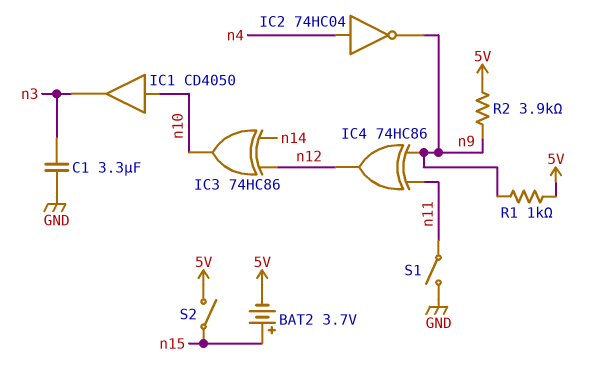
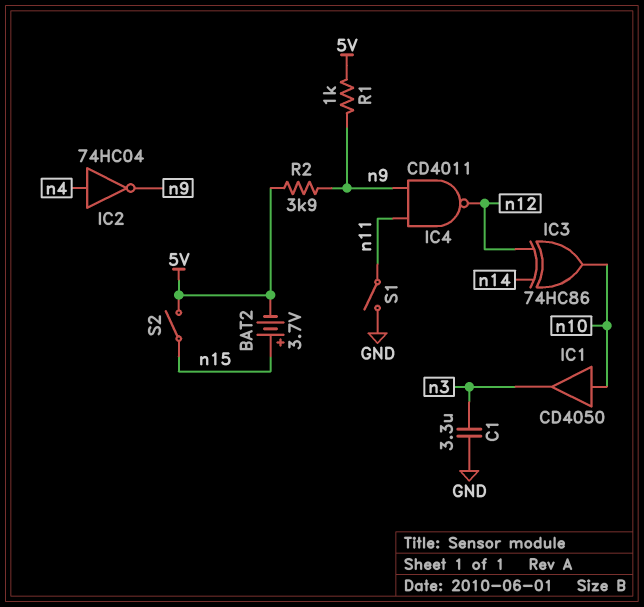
IC4: XOR 74HC86 (in n9, in n11, out n12) -> NAND CD4011 (in n9, in n11, out n12)

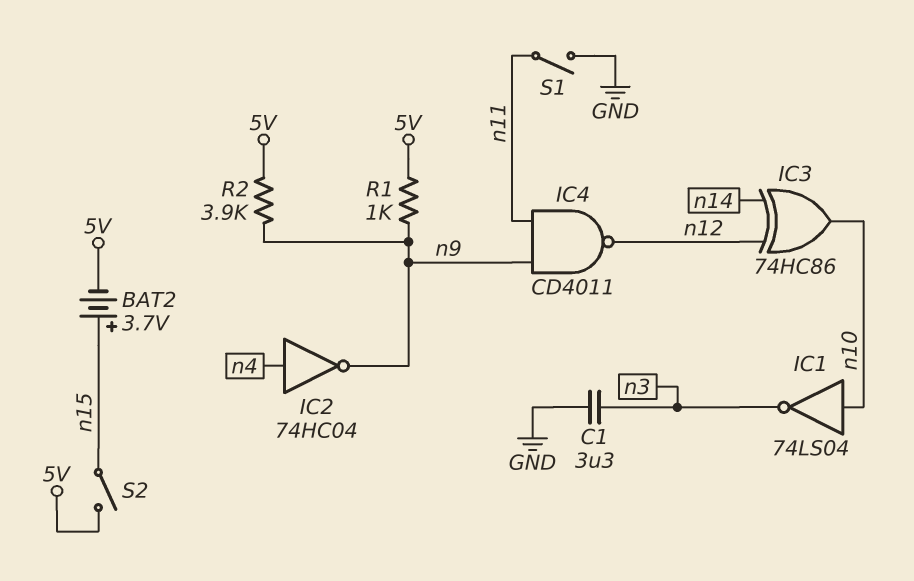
IC1: buffer CD4050 (in n10, out n3) -> NOT 74LS04 (in n10, out n3)

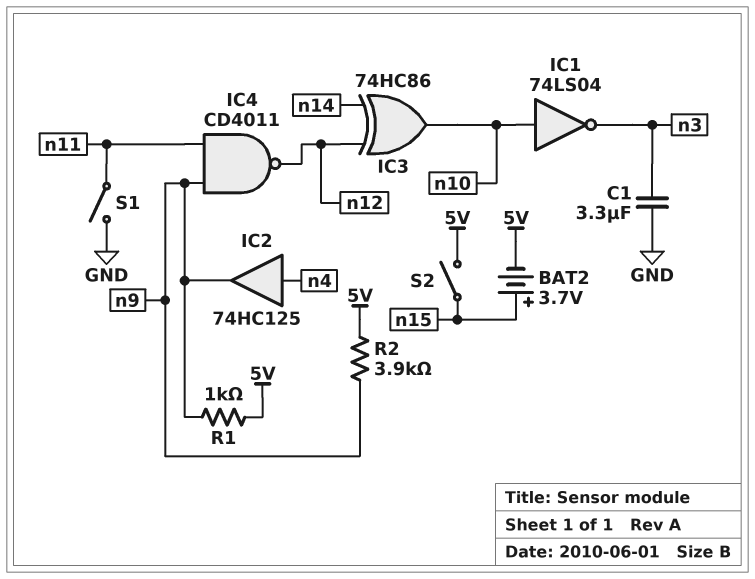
IC2: NOT 74HC04 (in n4, out n9) -> buffer 74HC125 (in n4, out n9)

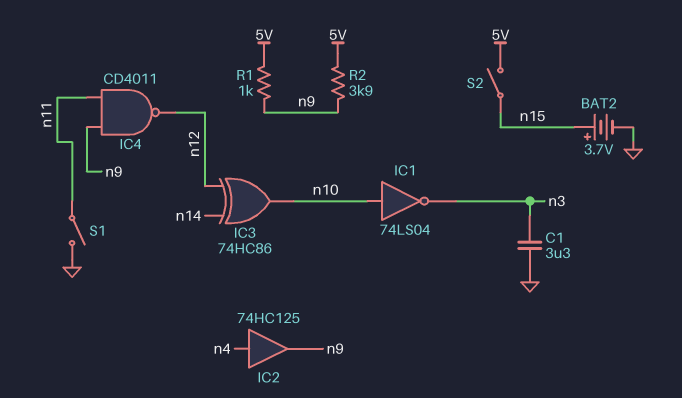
BAT2: 3.7V (plus n15, minus 5V) -> 3.7V (plus n15, minus GND)

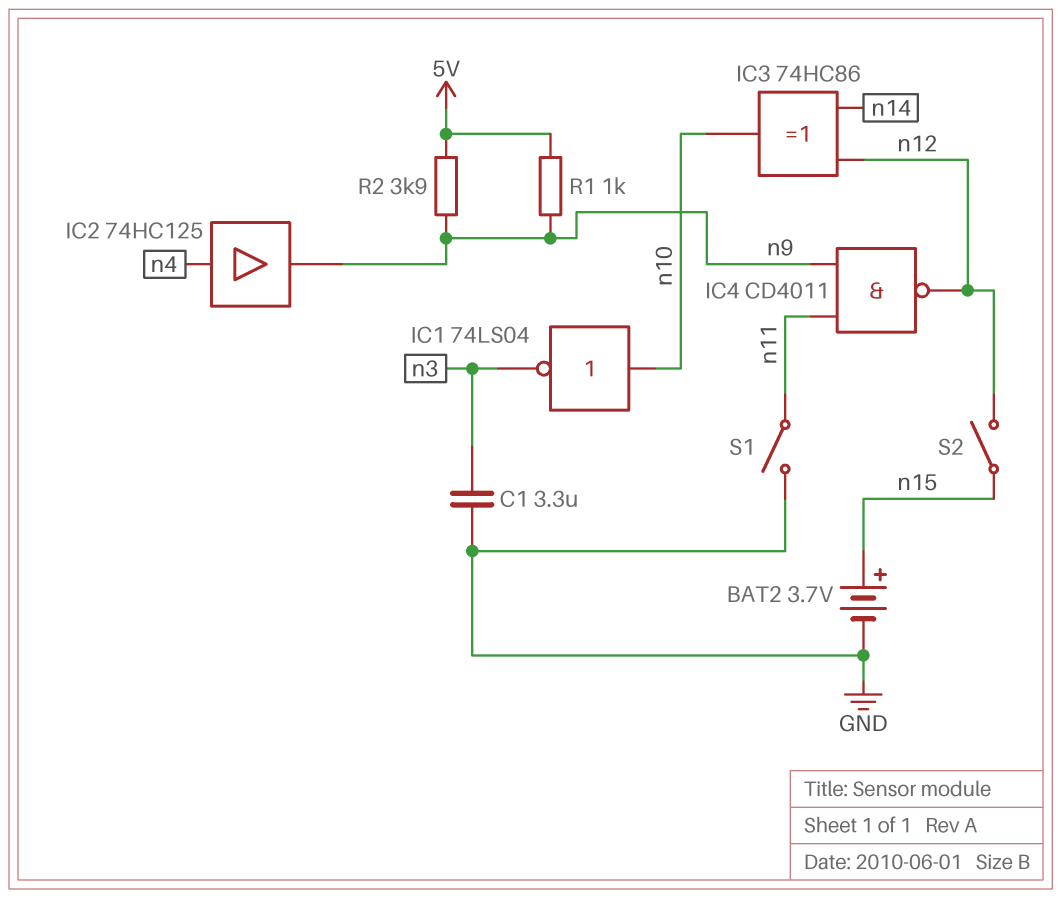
S2: switch (5V, n15) -> switch (n12, n15)

